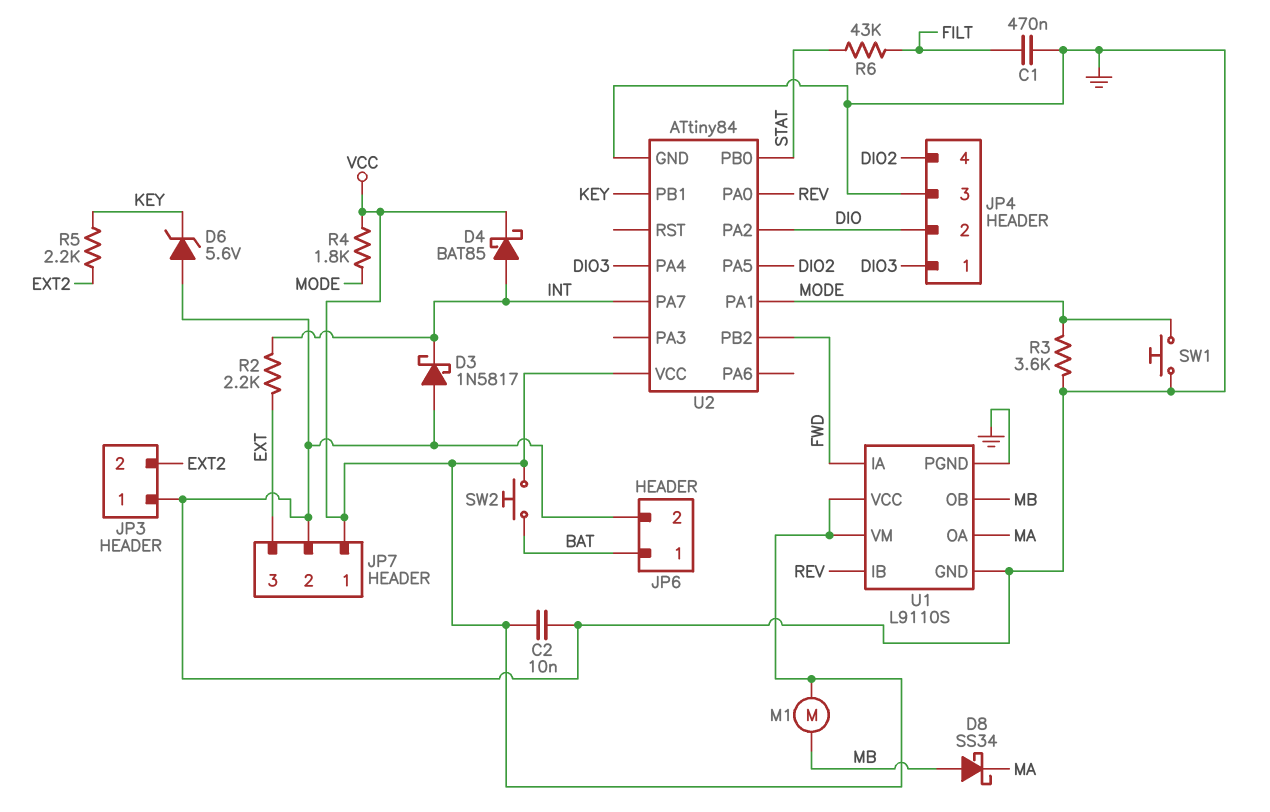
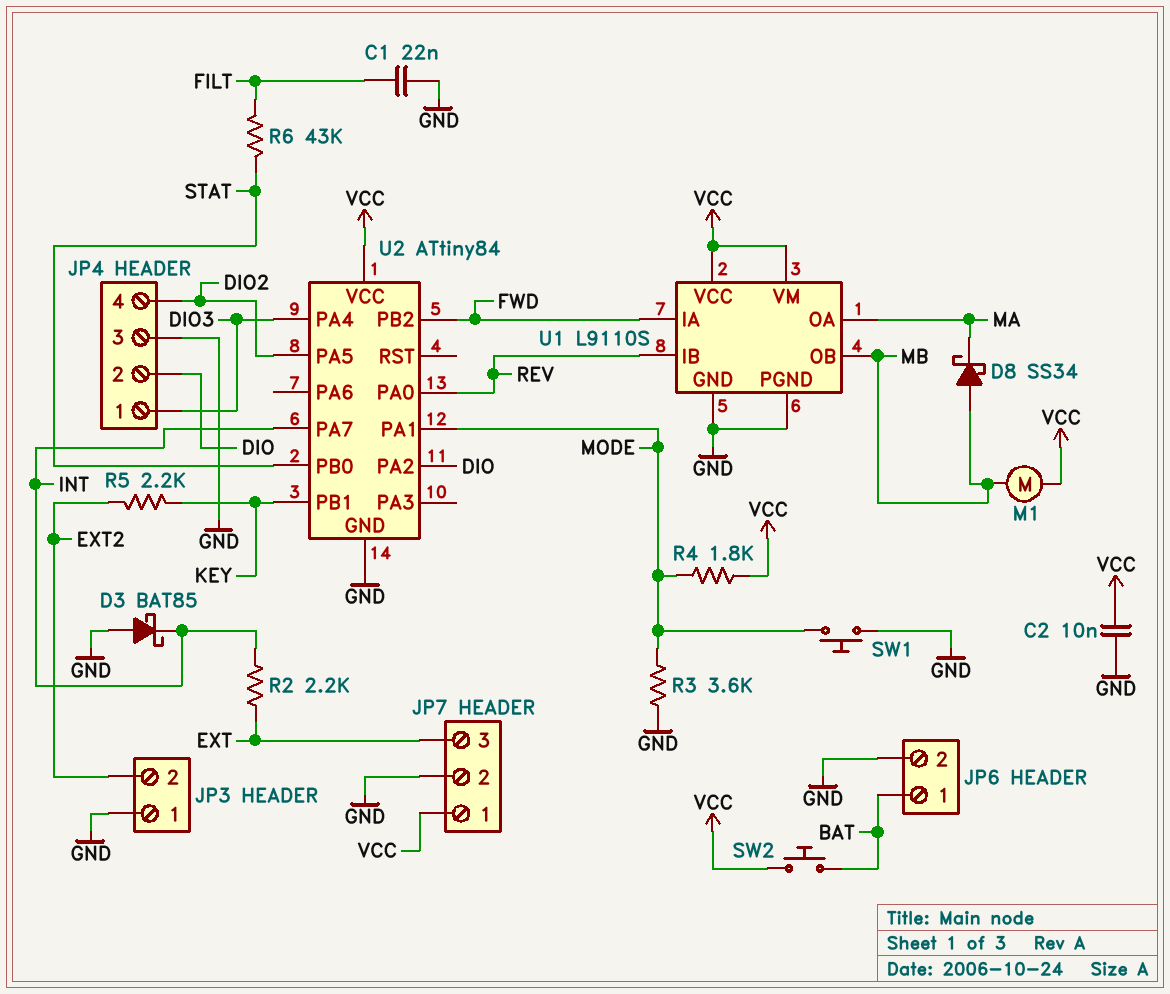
C1: 470nF (FILT, GND) -> 22nF (FILT, GND)
D3: schottky 1N5817 (A GND, K INT) -> schottky BAT85 (A GND, K INT)
D4: schottky BAT85 (A INT, K VCC) -> none
D6: zener 5.6V (A GND, K KEY) -> none

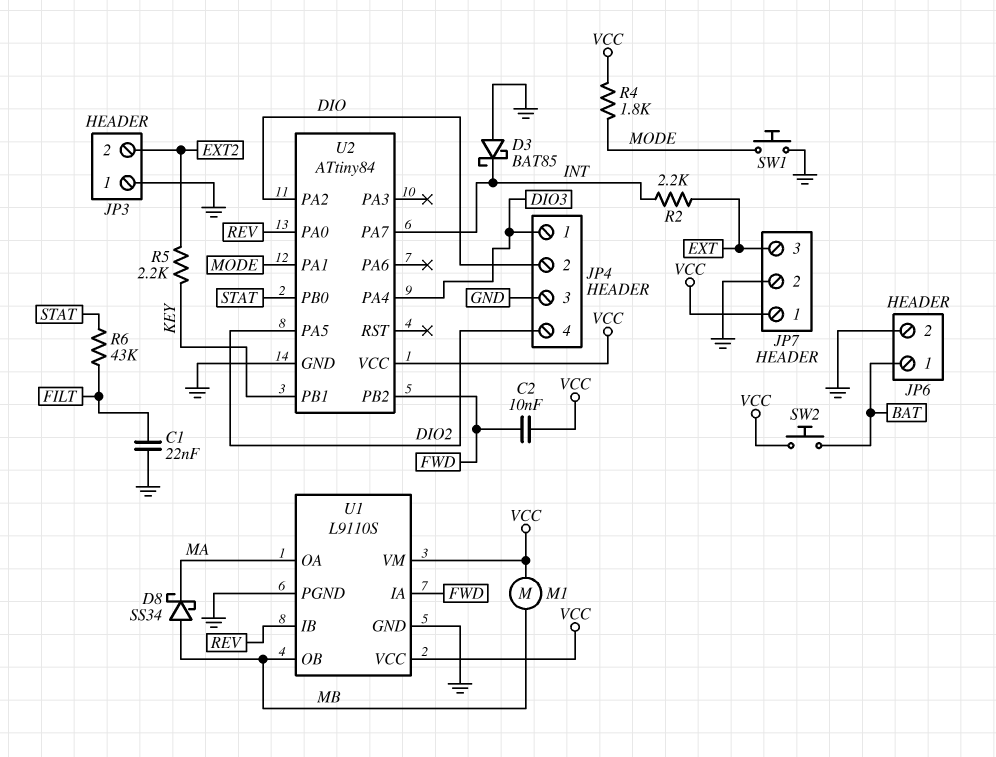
C2: 10nF (GND, VCC) -> 10nF (FWD, VCC)
R3: 3.6k (GND, MODE) -> none

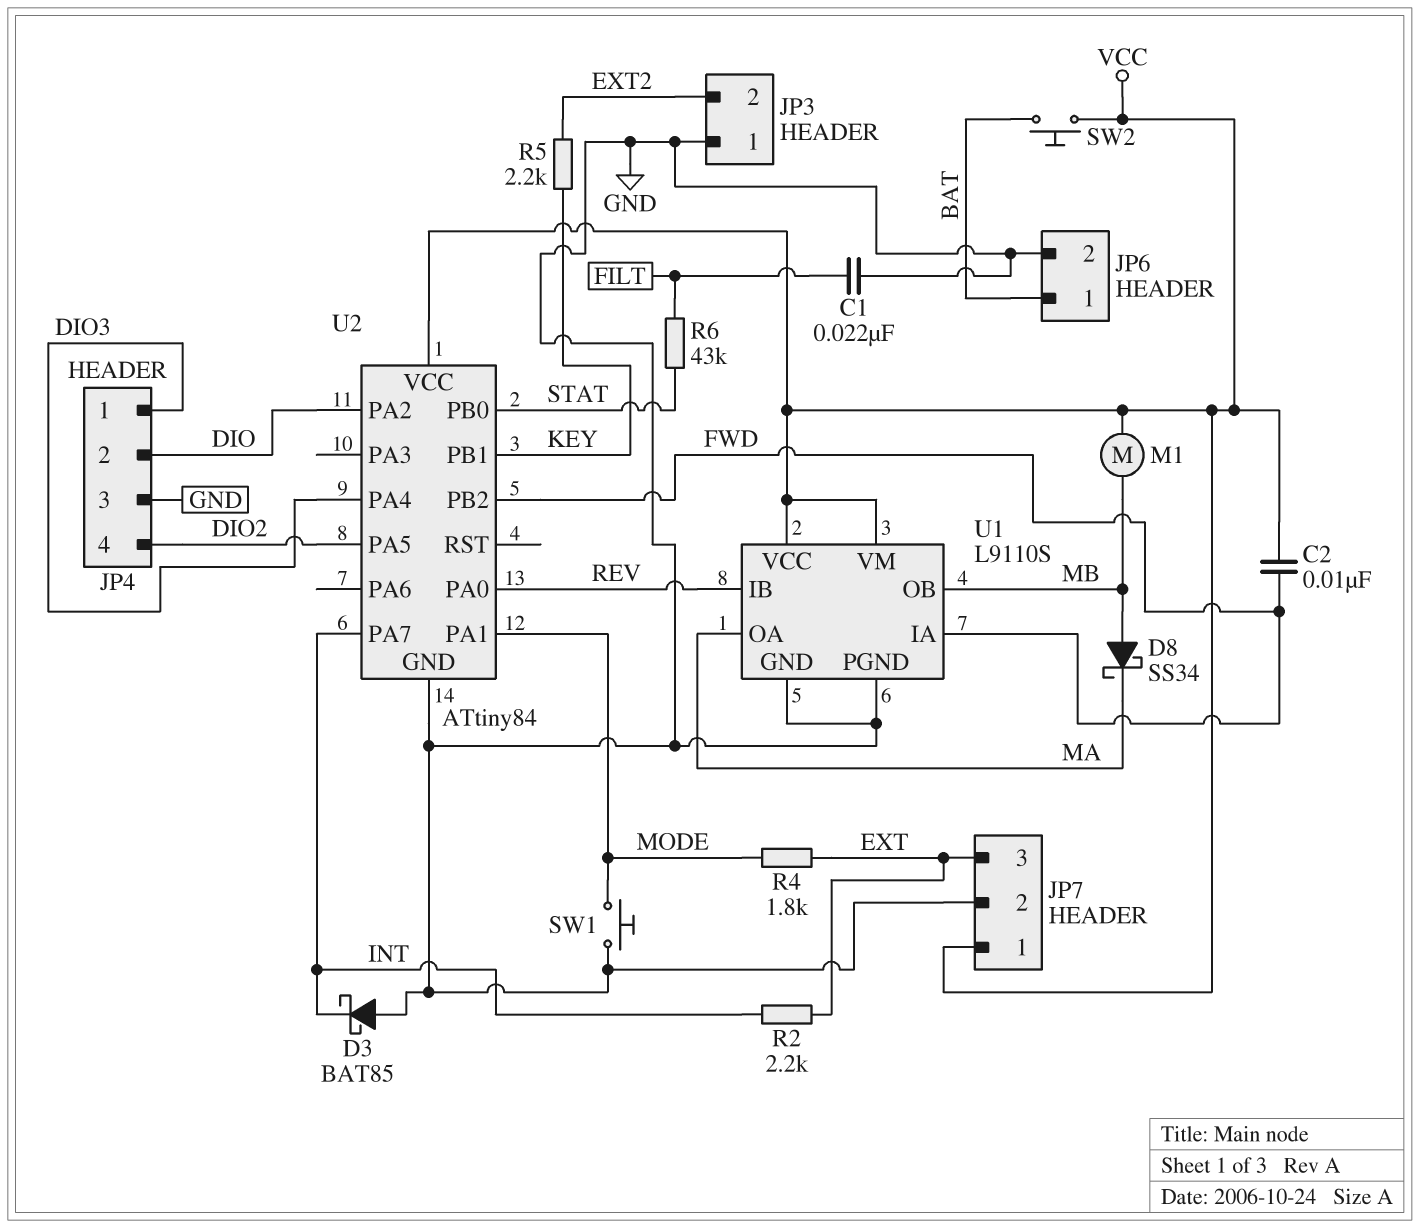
R4: 1.8k (MODE, VCC) -> 1.8k (EXT, MODE)

